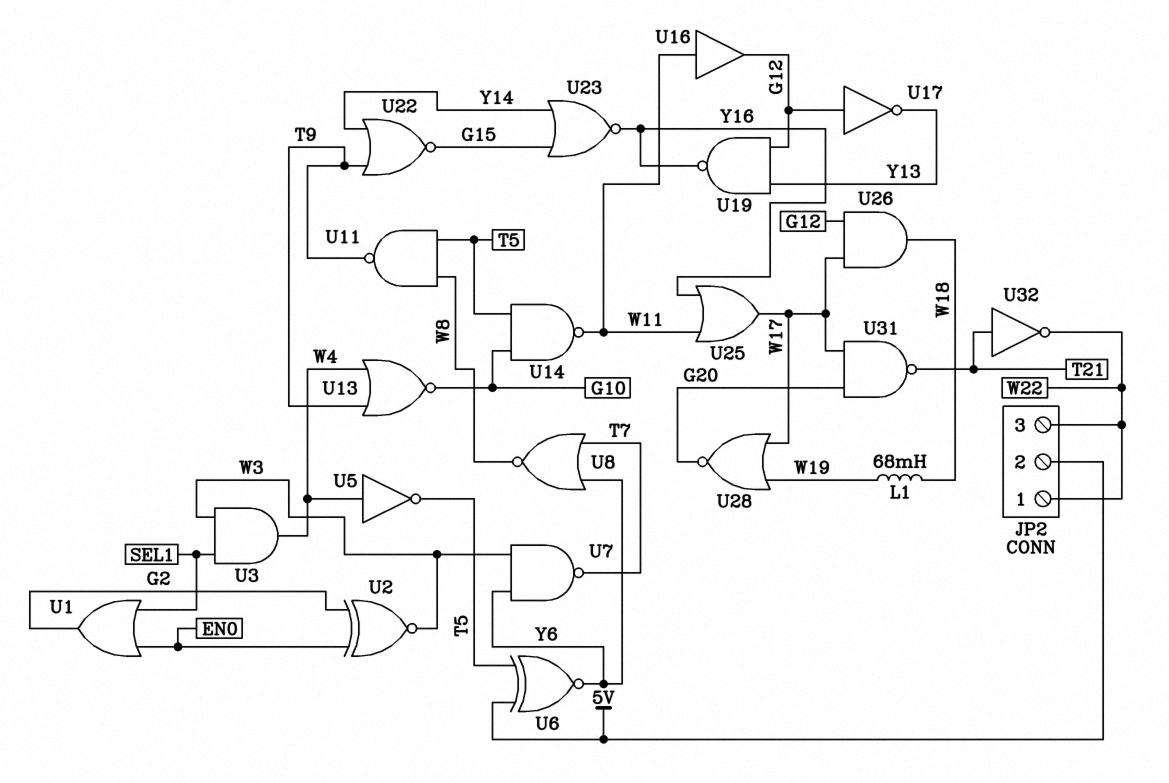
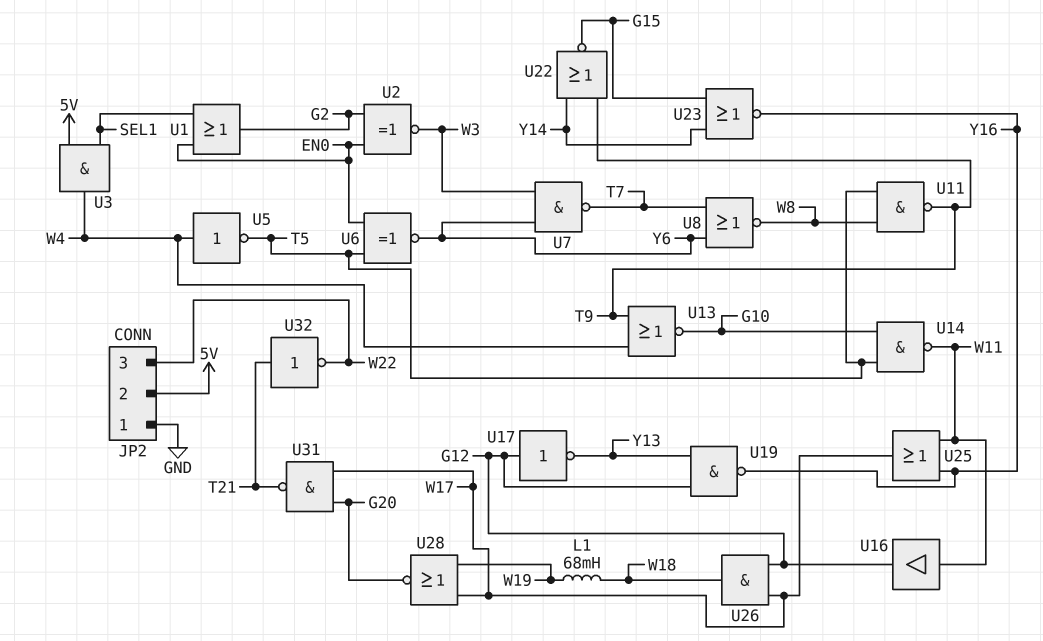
JP2 pin 1: W22 -> GND
U3: AND (in SEL1, in W3, out W4) -> AND (in 5V, in SEL1, out W4)
U6: XNOR (in 5V, in T5, out Y6) -> XNOR (in EN0, in T5, out Y6)

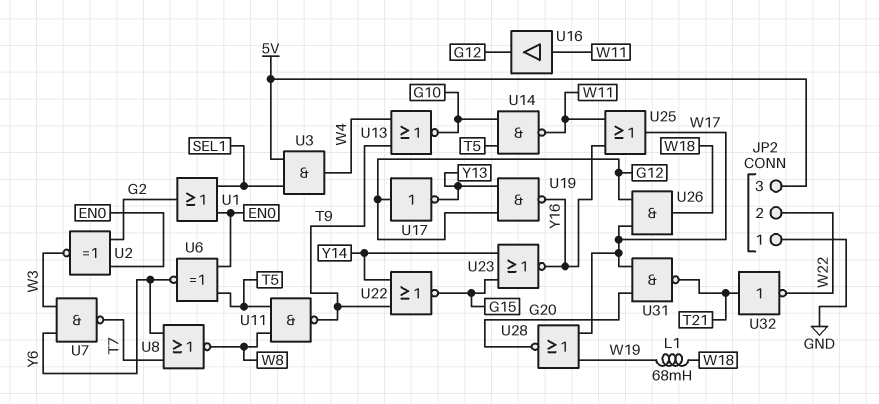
JP2 pin 2: 5V -> W22
JP2 pin 3: W22 -> 5V
U5: NOT (in W4, out T5) -> none

